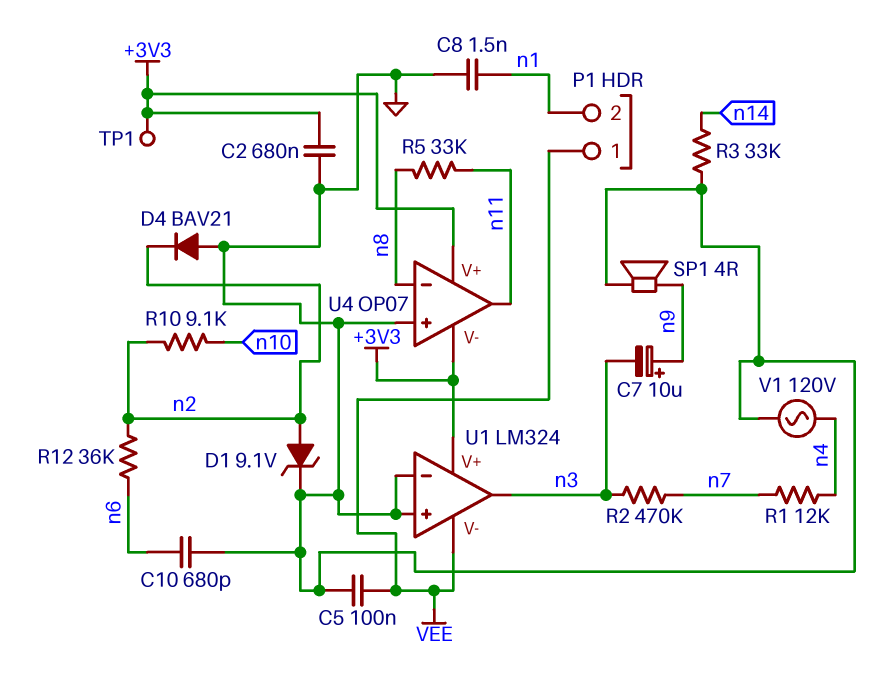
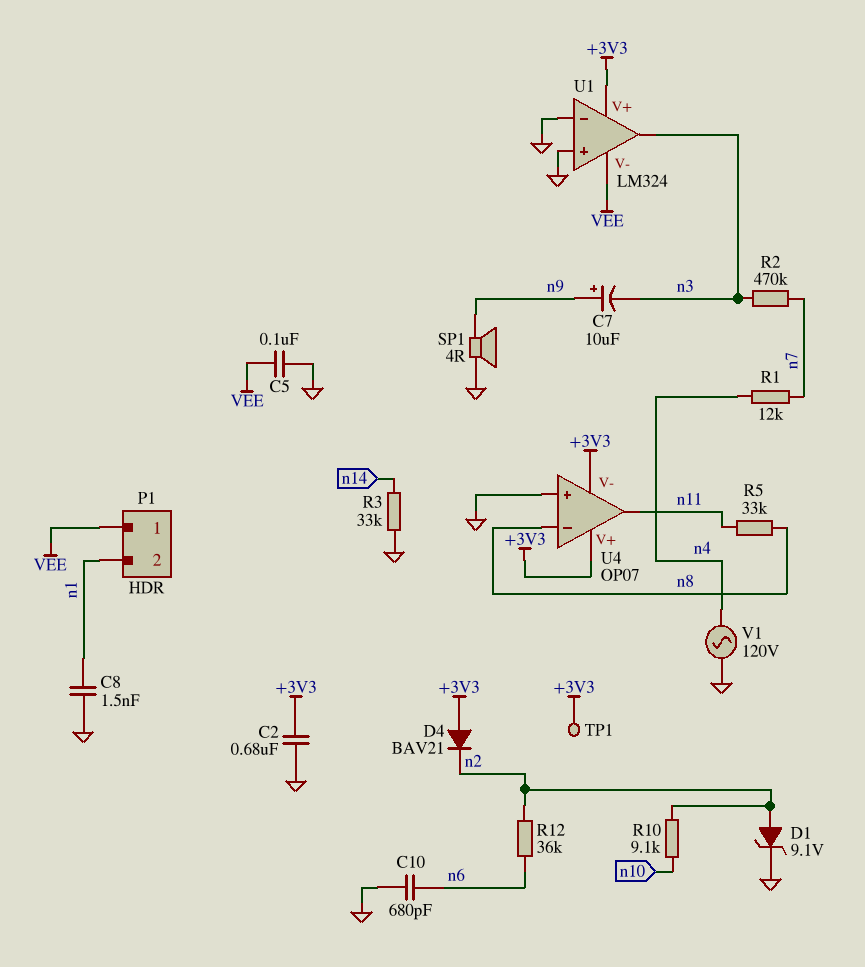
D4: diode BAV21 (A GND, K n2) -> diode BAV21 (A +3V3, K n2)

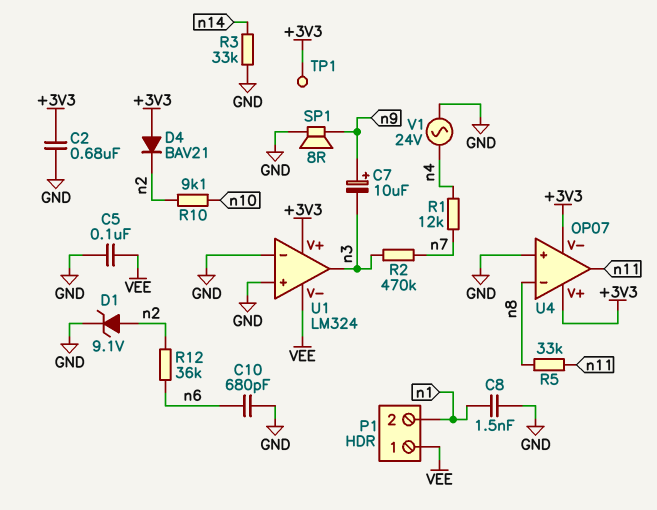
SP1: speaker 4R (GND, n9) -> speaker 8R (GND, n9)
V1: AC 120V (GND, n4) -> AC 24V (GND, n4)

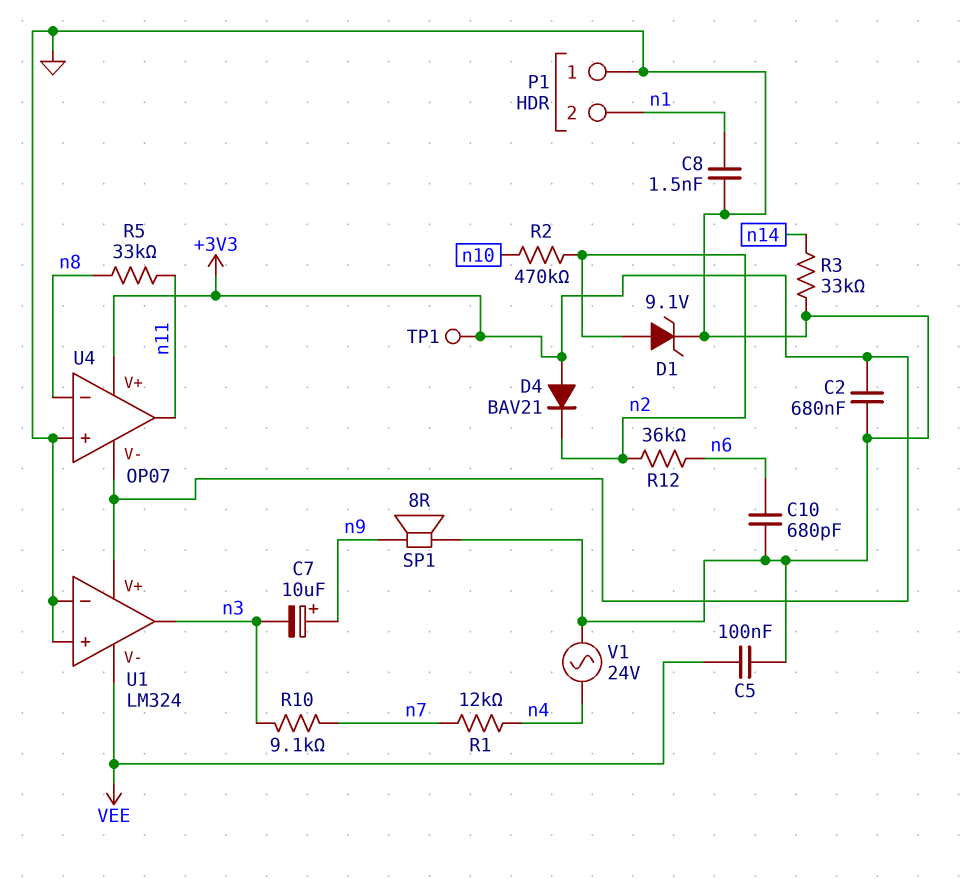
P1 pin 1: VEE -> GND
R2: 470k (n3, n7) -> 470k (n2, n10)
R10: 9.1k (n2, n10) -> 9.1k (n3, n7)

